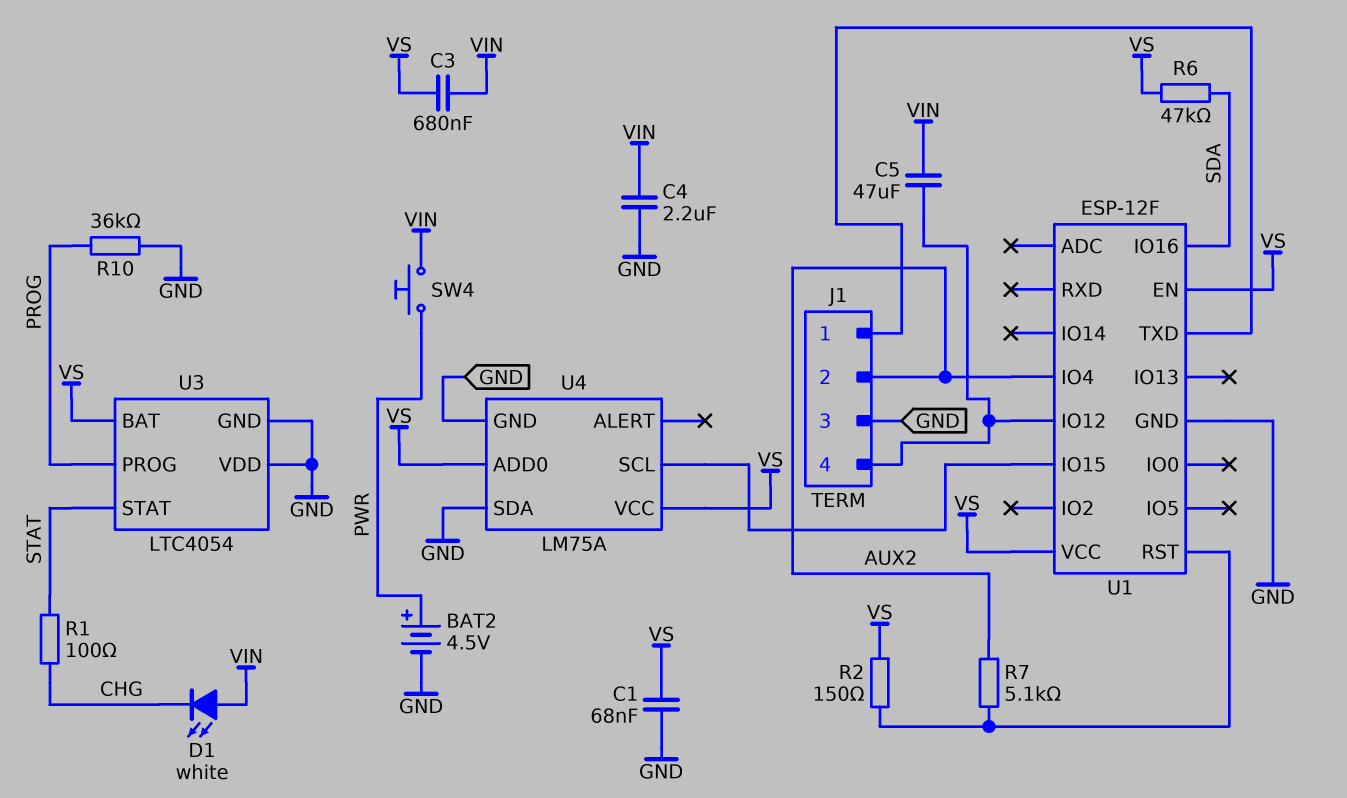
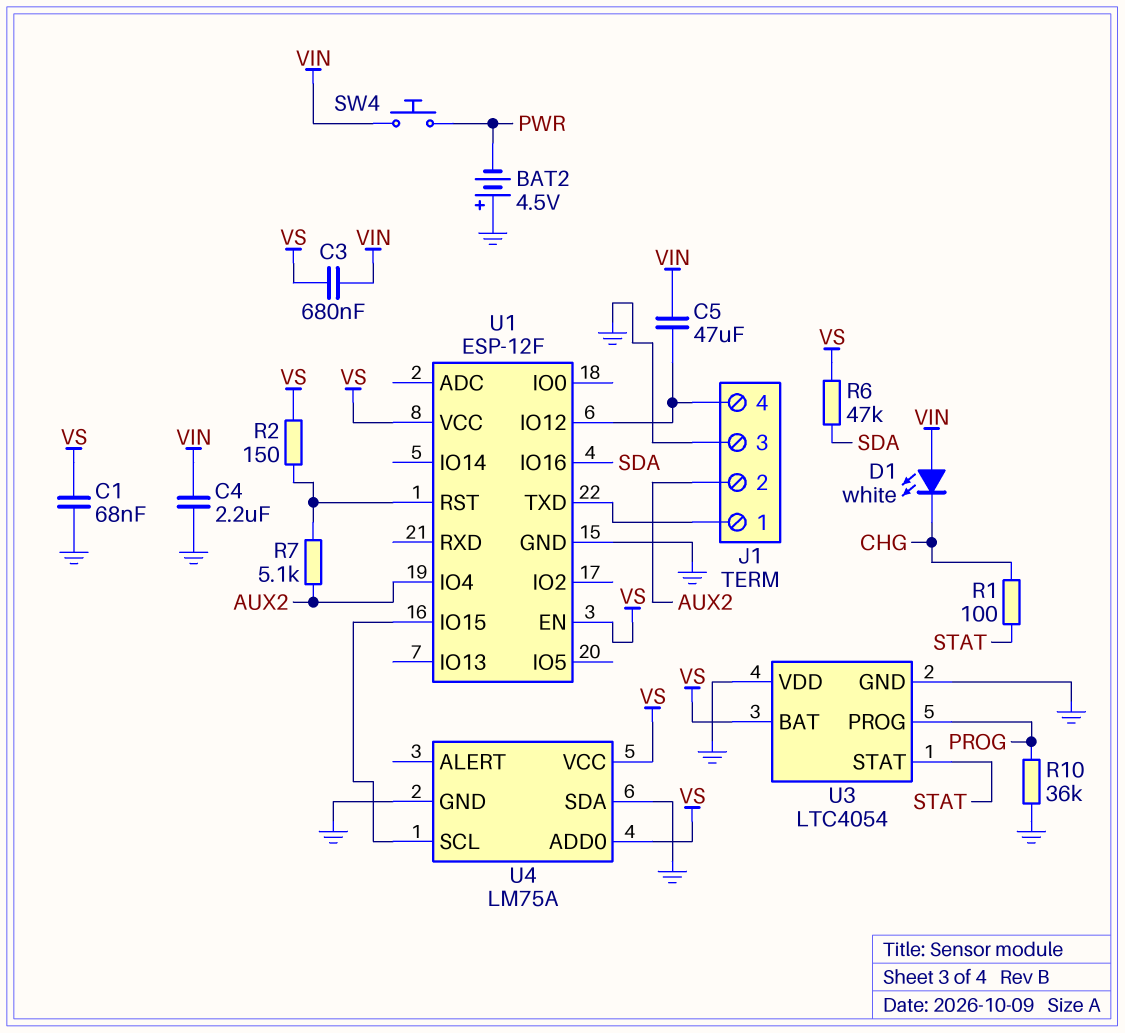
BAT2: 4.5V (plus PWR, minus GND) -> 4.5V (plus GND, minus PWR)

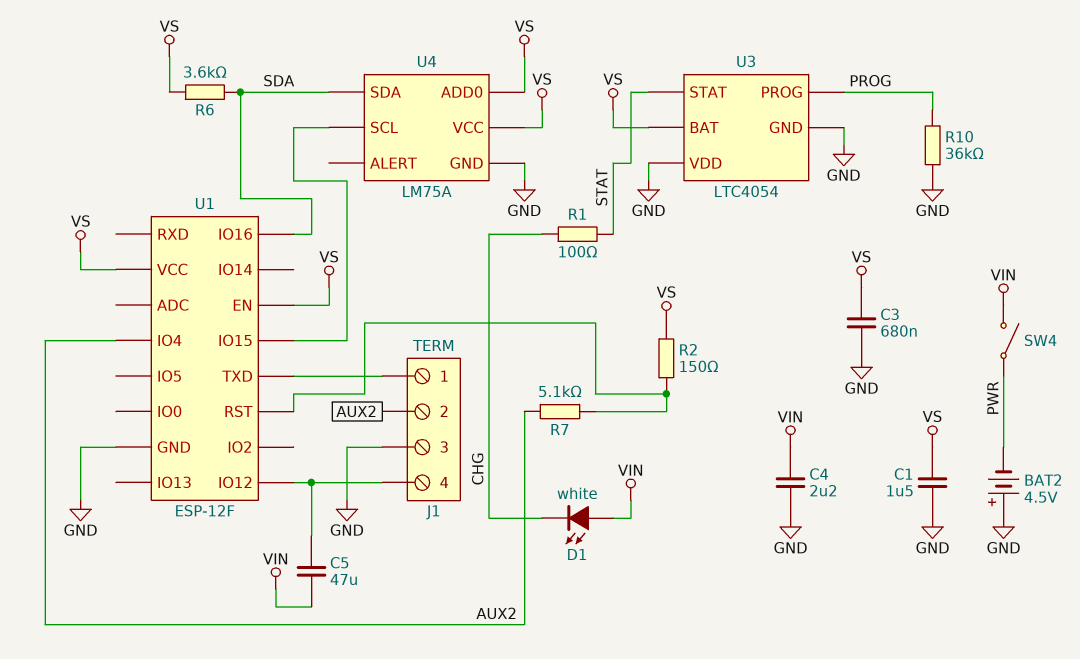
C1: 68nF (GND, VS) -> 1.5uF (GND, VS)
C3: 680nF (VIN, VS) -> 680nF (GND, VS)
R6: 47k (SDA, VS) -> 3.6k (SDA, VS)
SW4: button (PWR, VIN) -> switch (PWR, VIN)
U4 pin SDA: GND -> SDA

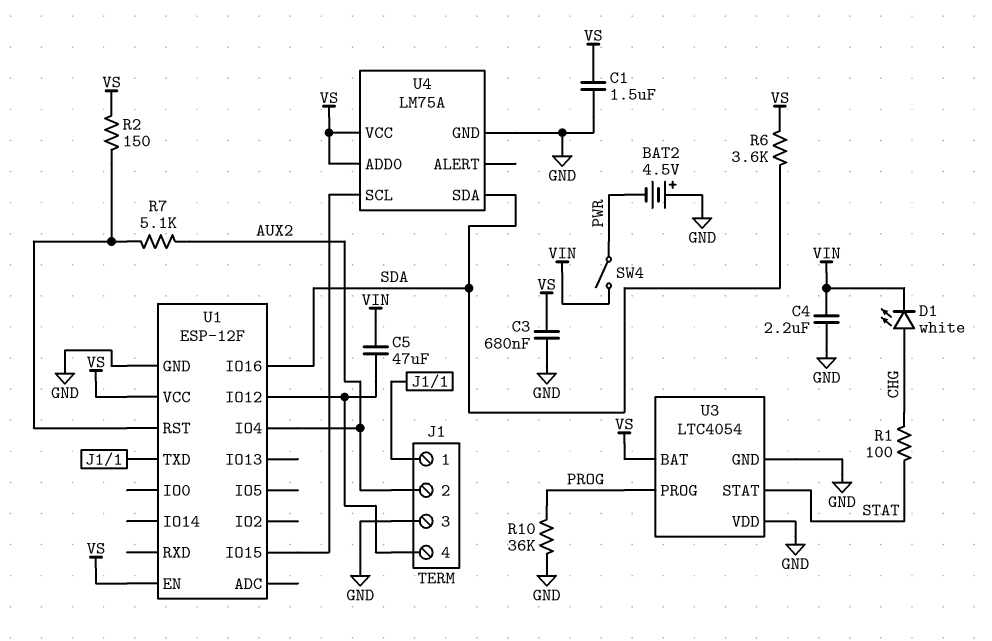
D1: LED white (A VIN, K CHG) -> LED white (A CHG, K VIN)

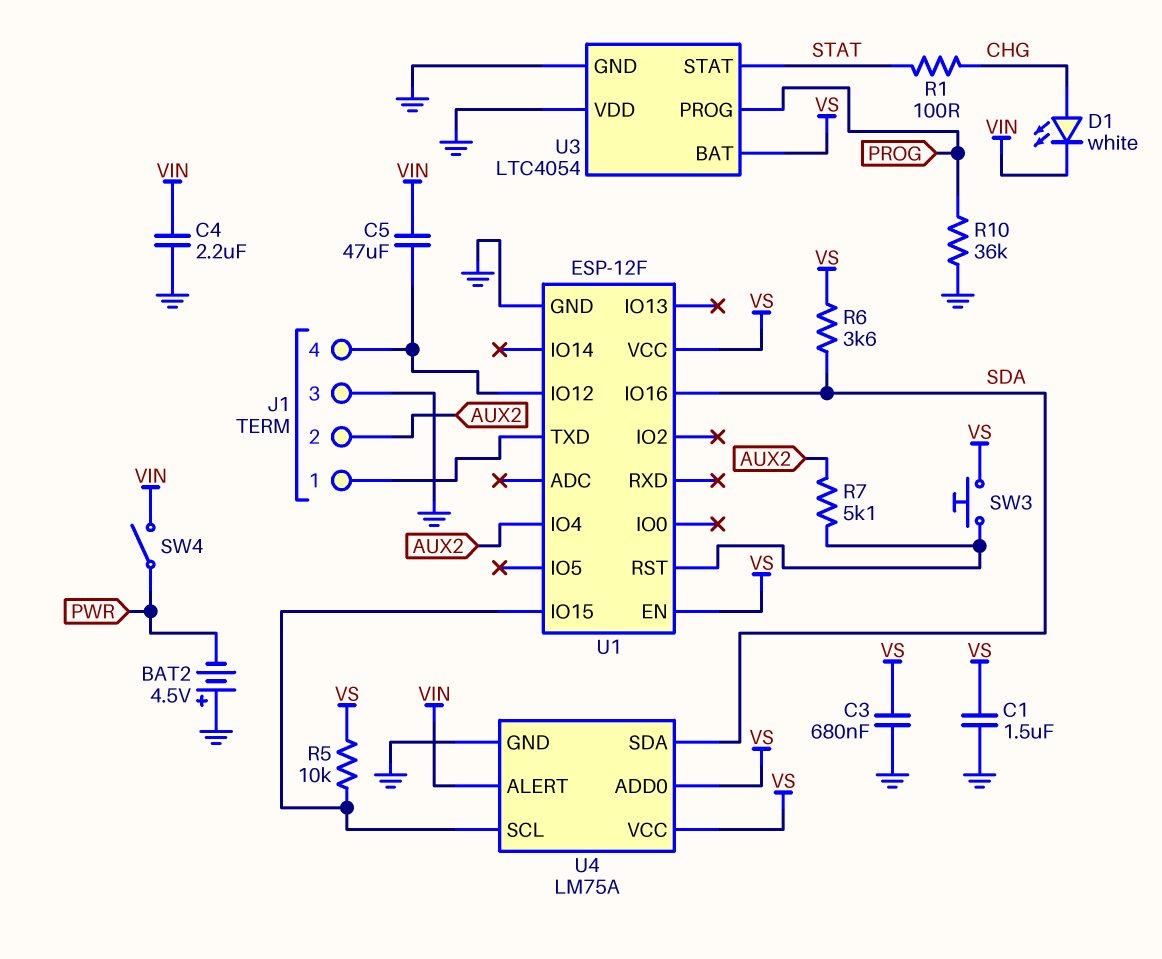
R2: 150 (U1/RST, VS) -> none
R5: none -> 10k (U1/IO15, VS)
SW3: none -> button (U1/RST, VS)
U4 pin ALERT: none -> VIN

